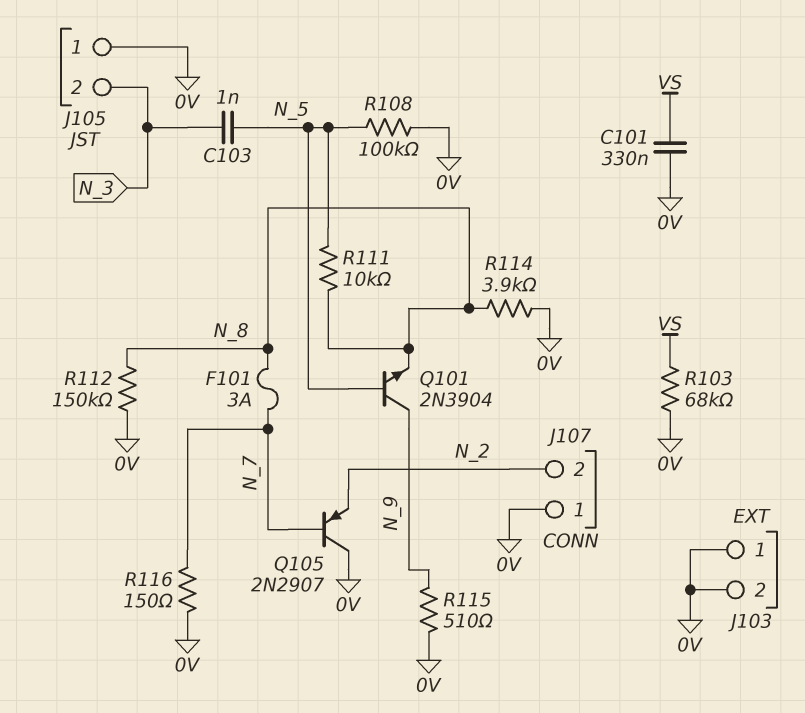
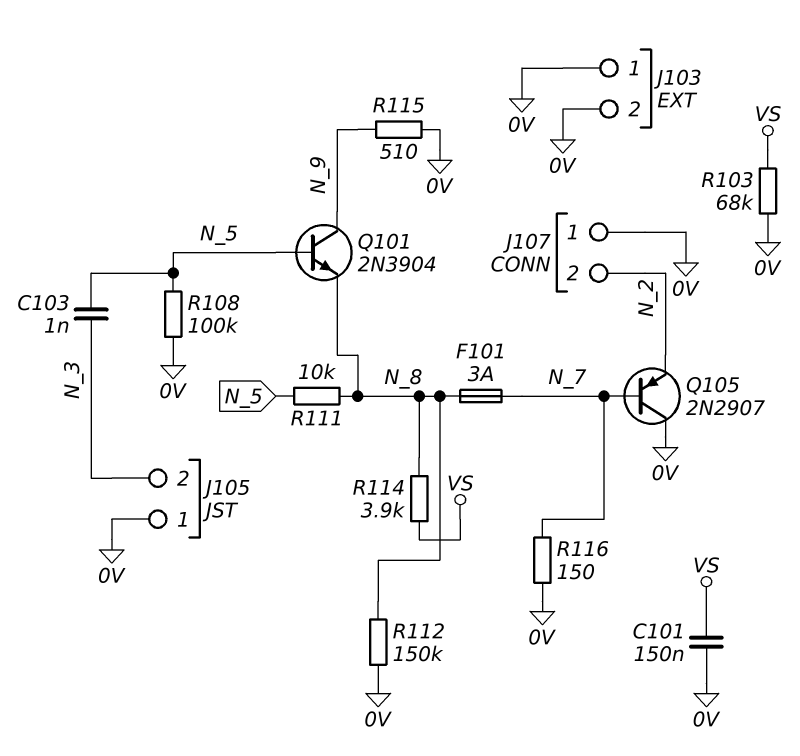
C101: 330nF (0V, VS) -> 150nF (0V, VS)
R114: 3.9k (0V, N_8) -> 3.9k (N_8, VS)

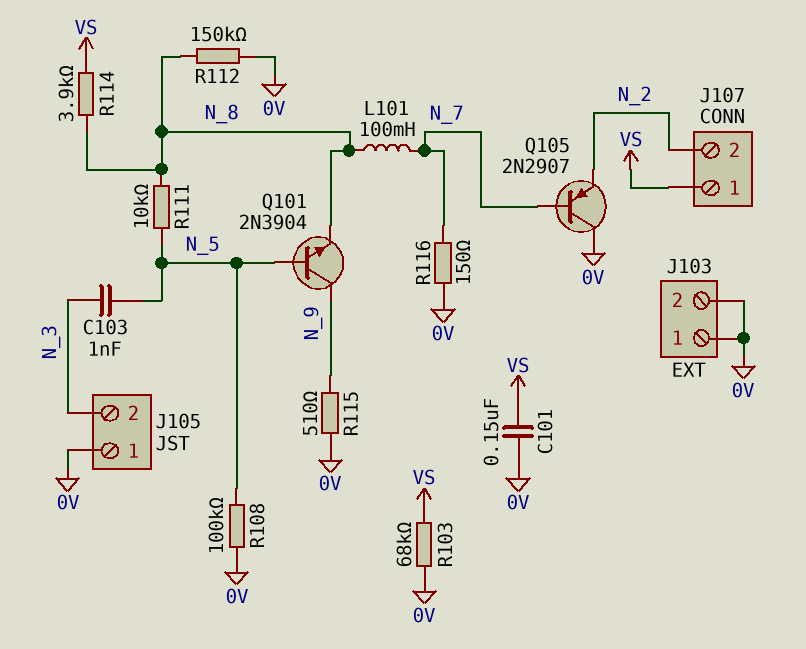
F101: 3A (N_7, N_8) -> none
J107 pin 1: 0V -> VS
L101: none -> 100mH (N_7, N_8)

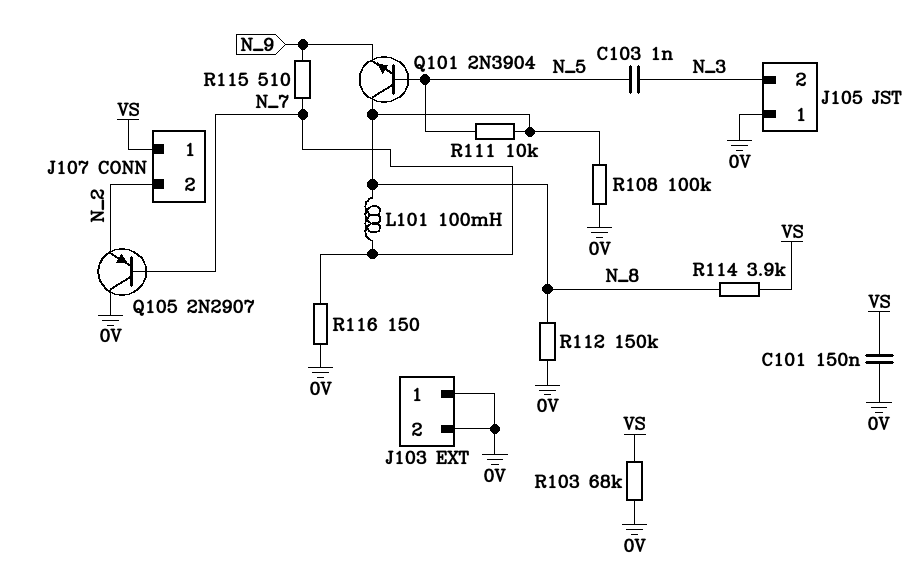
Q101: NPN 2N3904 (B N_5, C N_9, E N_8) -> NPN 2N3904 (B N_5, C N_8, E N_9)
R108: 100k (0V, N_5) -> 100k (0V, N_8)
R115: 510 (0V, N_9) -> 510 (N_7, N_9)

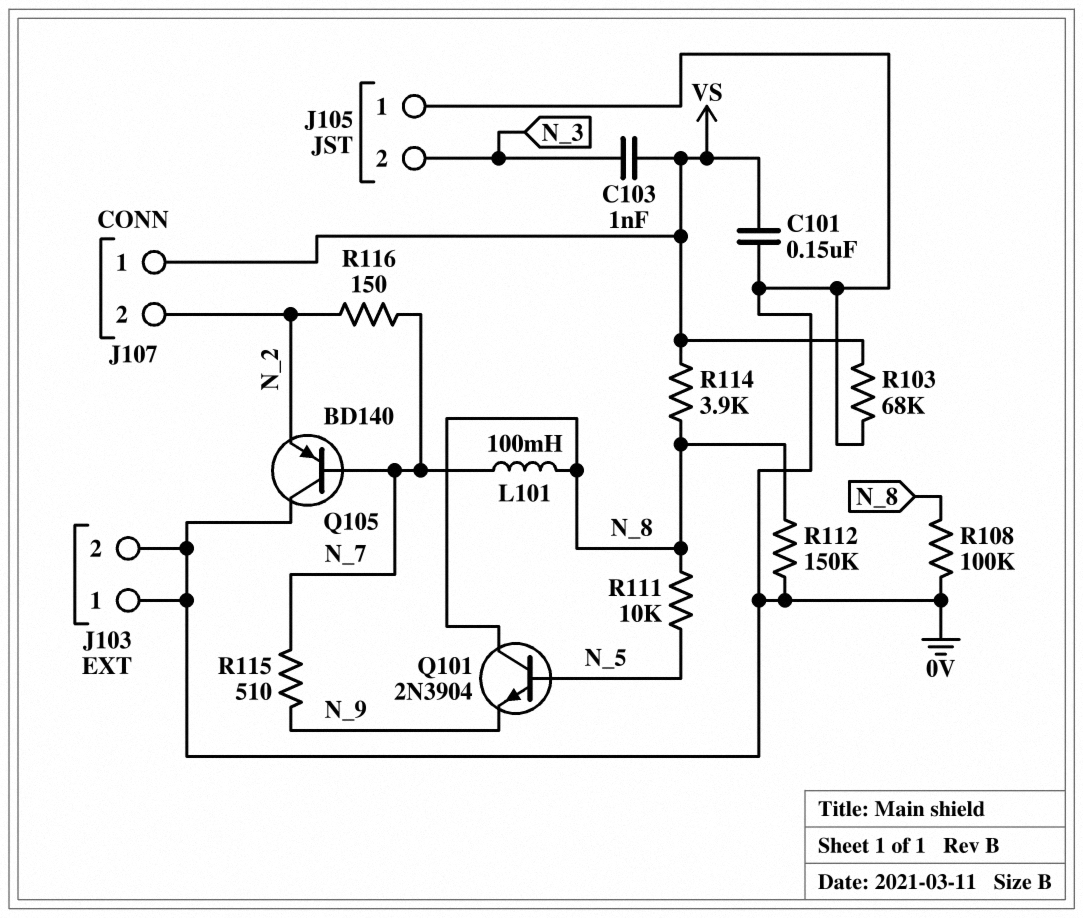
C103: 1nF (N_3, N_5) -> 1nF (N_3, VS)
Q105: PNP 2N2907 (B N_7, C 0V, E N_2) -> PNP BD140 (B N_7, C 0V, E N_2)
R116: 150 (0V, N_7) -> 150 (N_2, N_7)

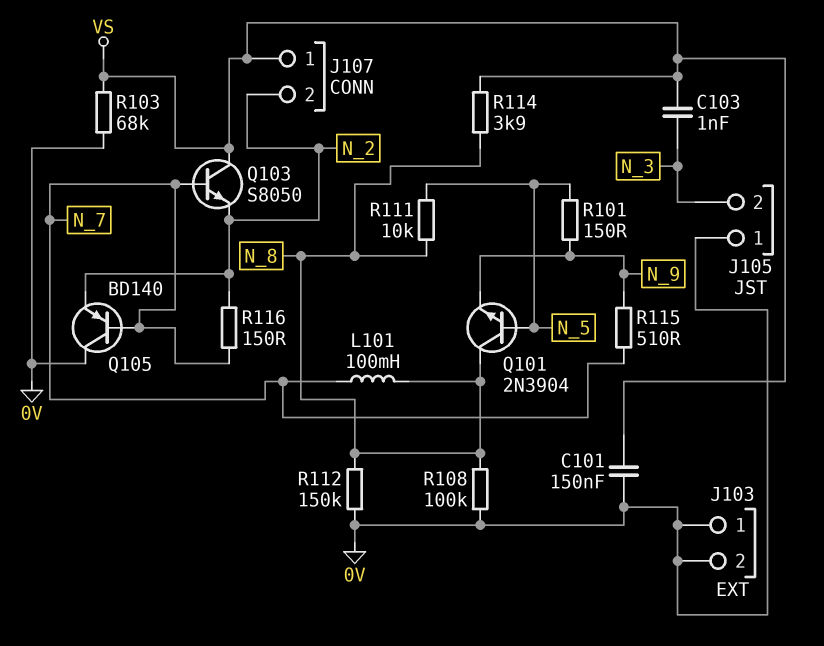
Q103: none -> NPN S8050 (B N_7, C VS, E N_2)
R101: none -> 150 (N_5, N_9)

